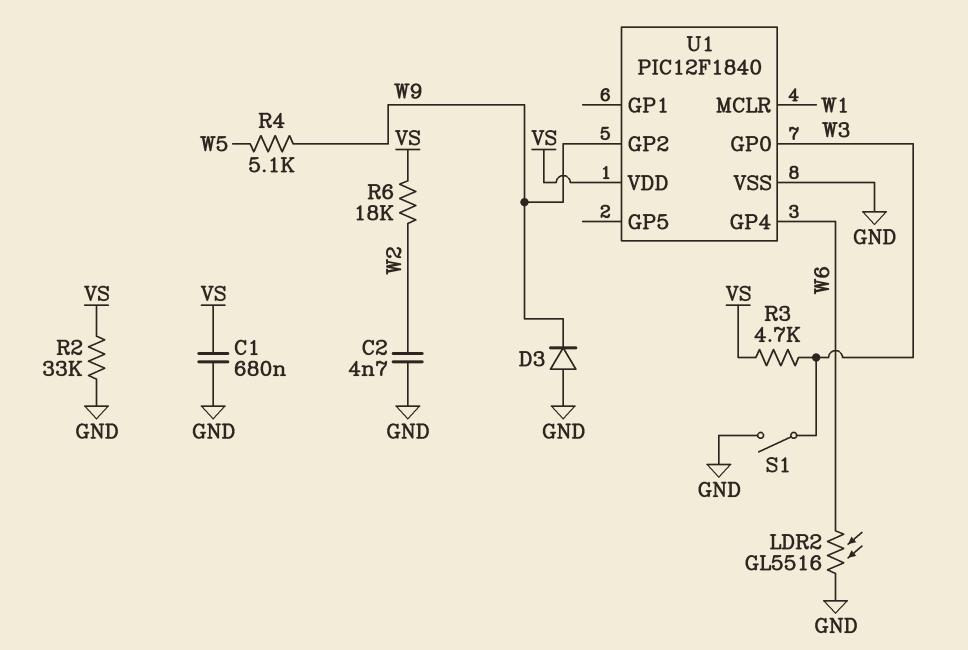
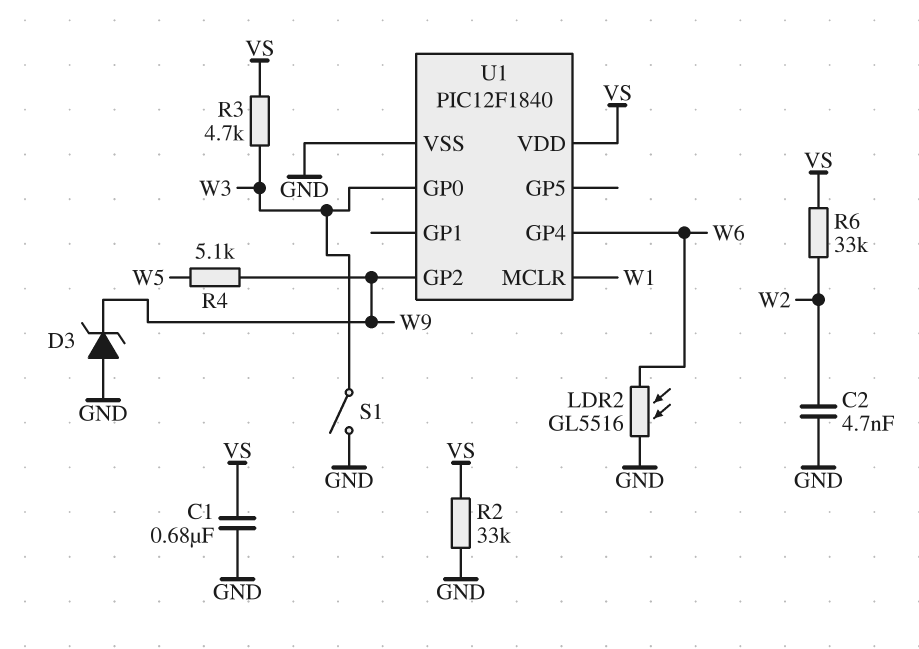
D3: diode (A GND, K W9) -> zener (A GND, K W9)
R6: 18k (VS, W2) -> 33k (VS, W2)

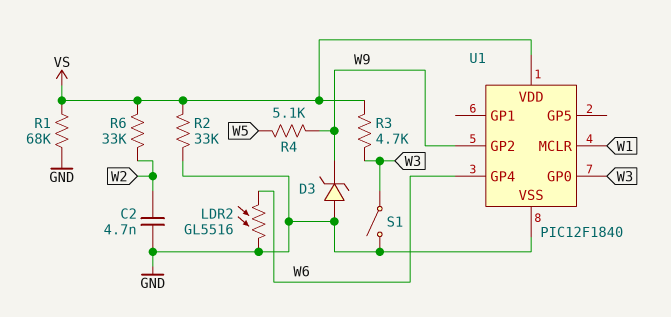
C1: 680nF (GND, VS) -> none
R1: none -> 68k (GND, VS)

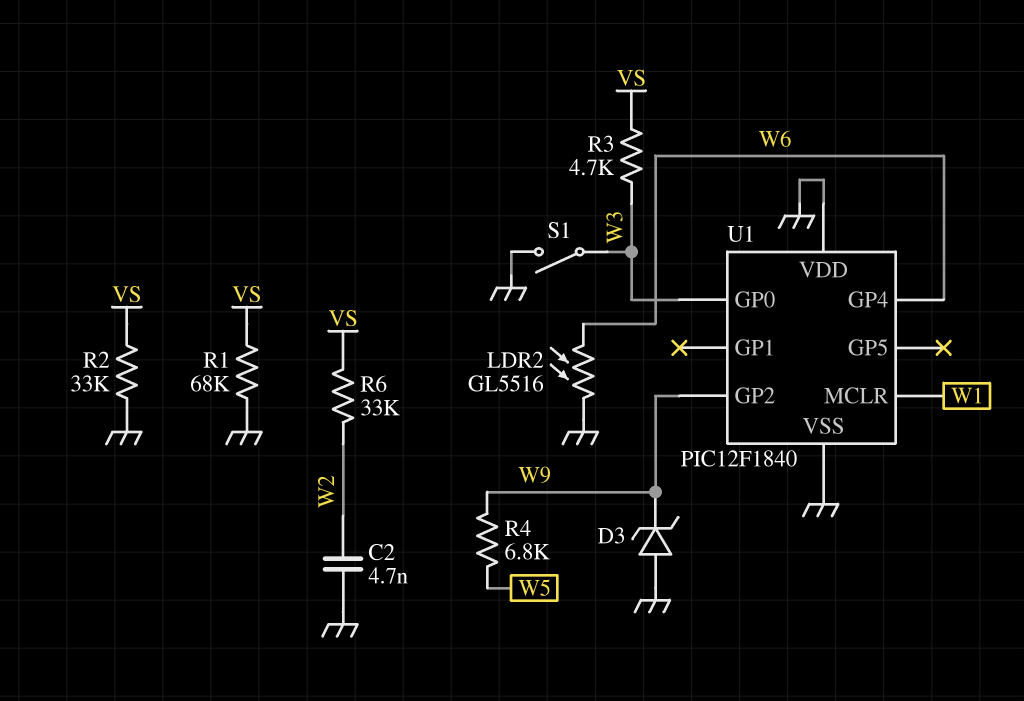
R4: 5.1k (W5, W9) -> 6.8k (W5, W9)
U1 pin VDD: VS -> GND

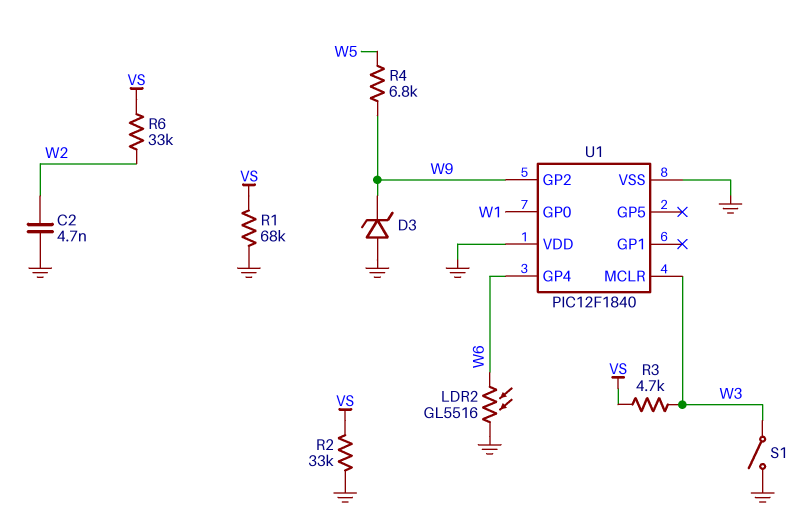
U1 pin GP0: W3 -> W1
U1 pin MCLR: W1 -> W3

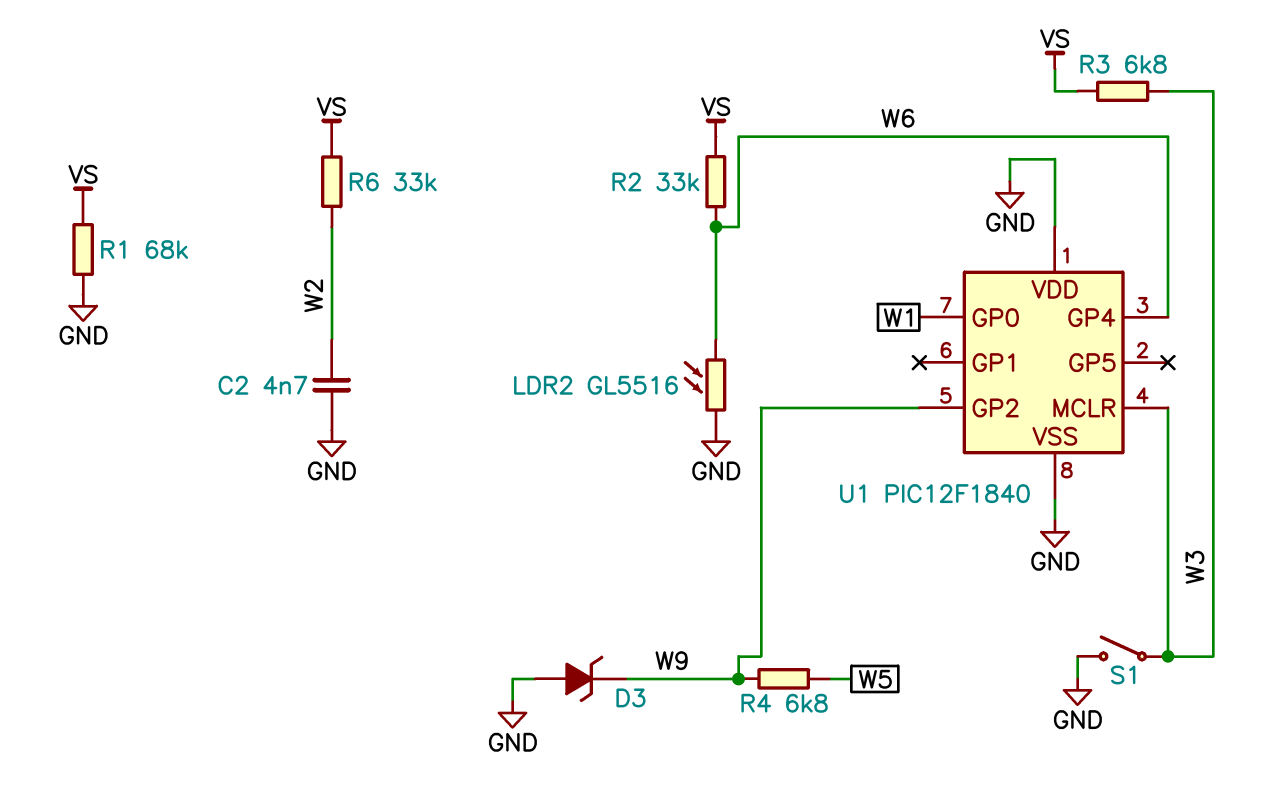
R2: 33k (GND, VS) -> 33k (VS, W6)
R3: 4.7k (VS, W3) -> 6.8k (VS, W3)

